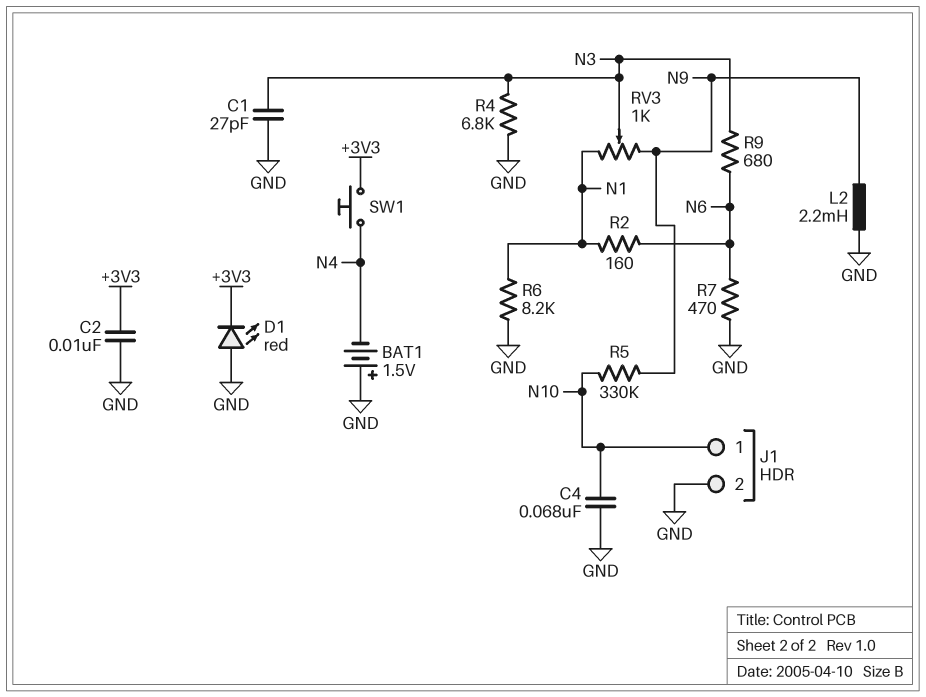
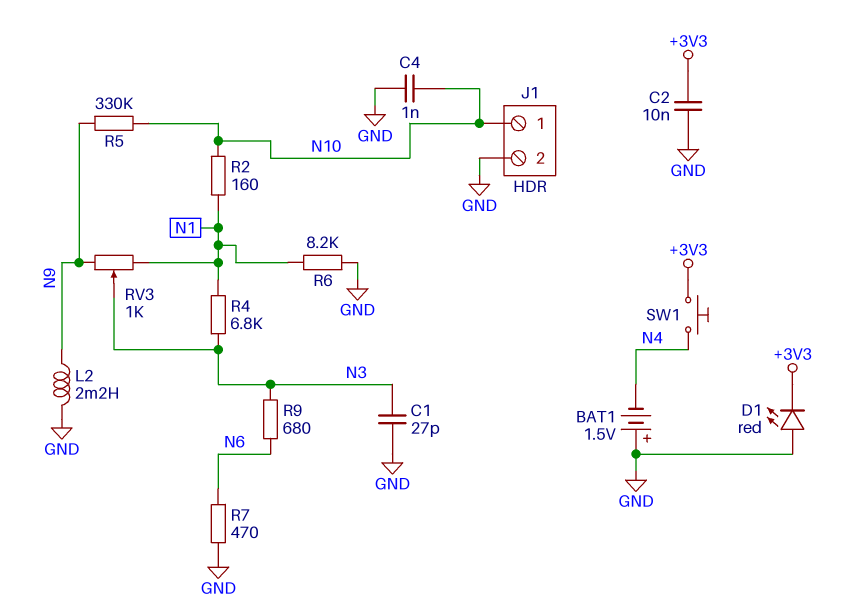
C4: 68nF (GND, N10) -> 1nF (GND, N10)
R2: 160 (N1, N6) -> 160 (N1, N10)
R4: 6.8k (GND, N3) -> 6.8k (N1, N3)

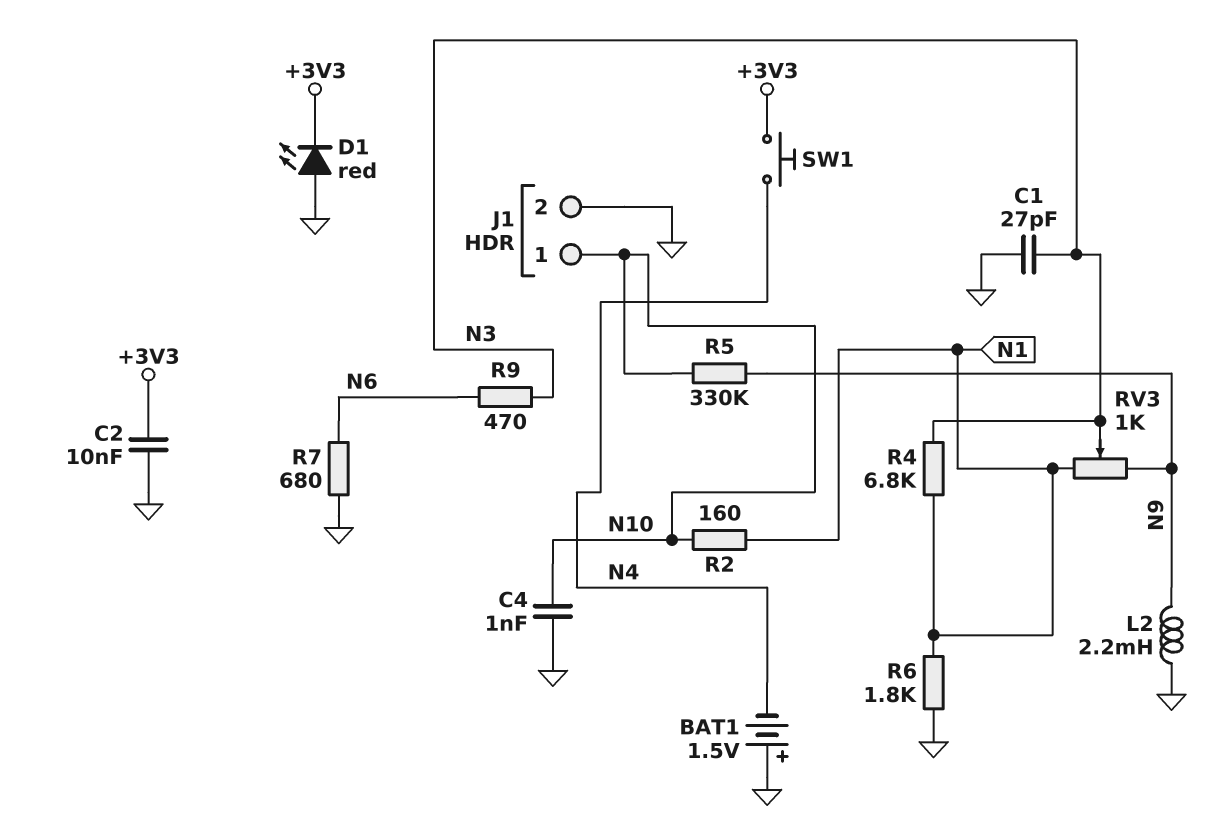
R6: 8.2k (GND, N1) -> 1.8k (GND, N1)
R7: 470 (GND, N6) -> 680 (GND, N6)
R9: 680 (N3, N6) -> 470 (N3, N6)

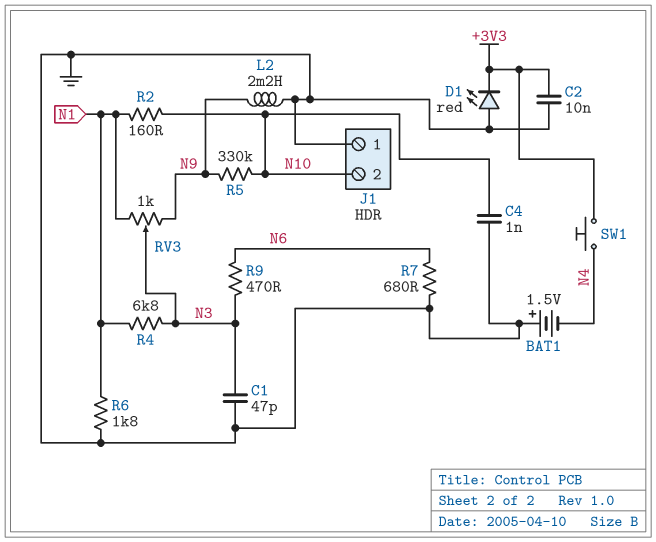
C1: 27pF (GND, N3) -> 47pF (GND, N3)
J1 pin 1: N10 -> GND
J1 pin 2: GND -> N10

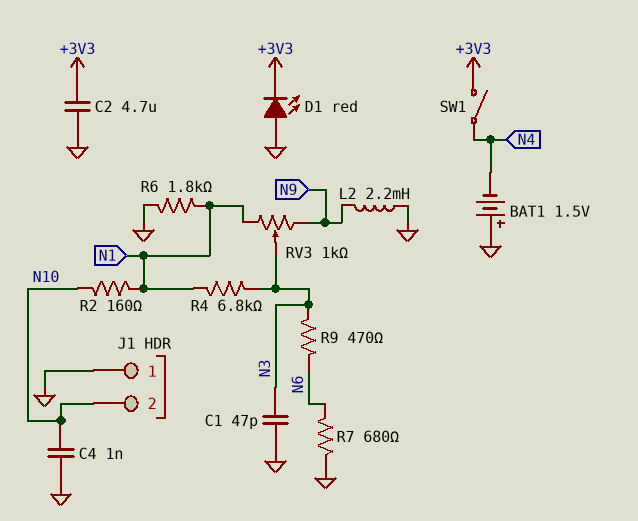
C2: 10nF (+3V3, GND) -> 4.7uF (+3V3, GND)
R5: 330k (N9, N10) -> none
SW1: button (+3V3, N4) -> switch (+3V3, N4)

